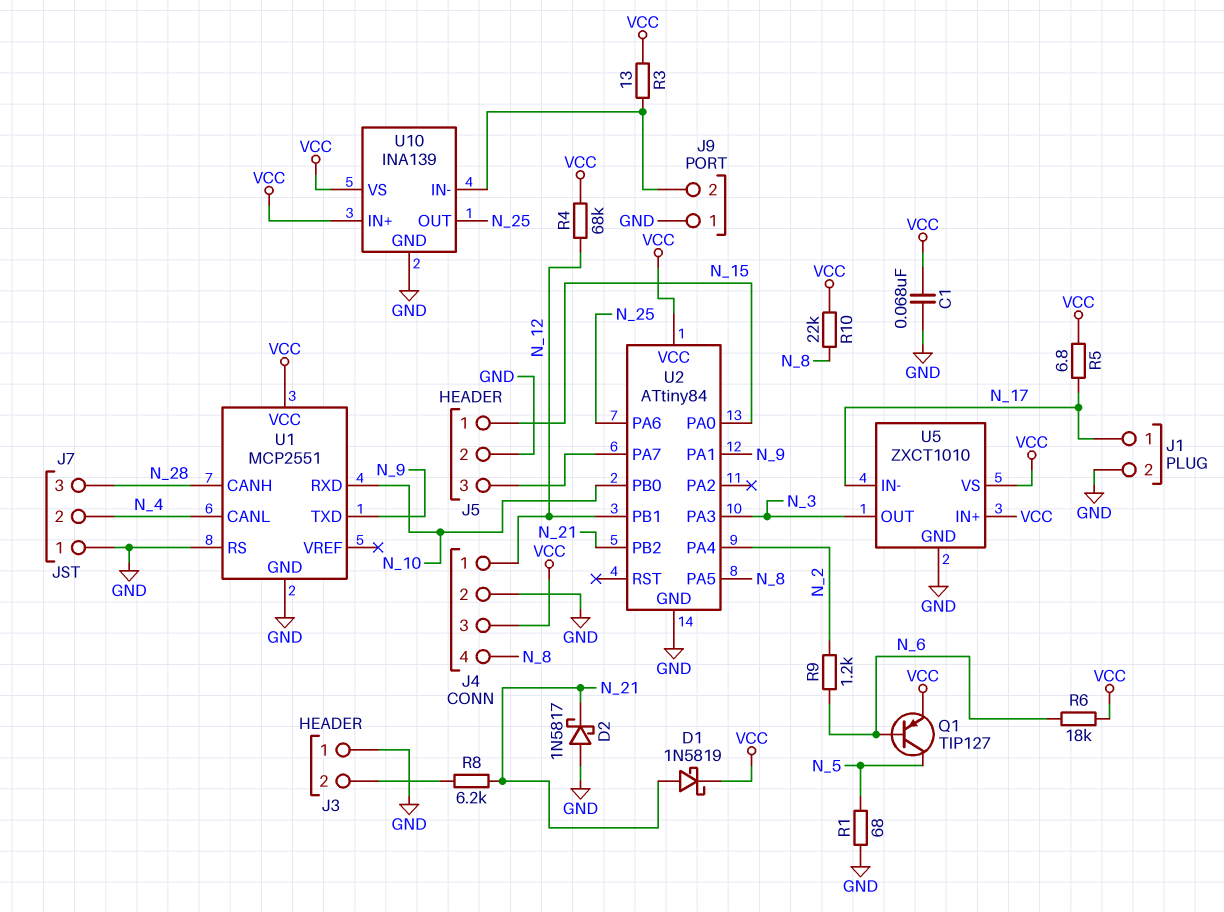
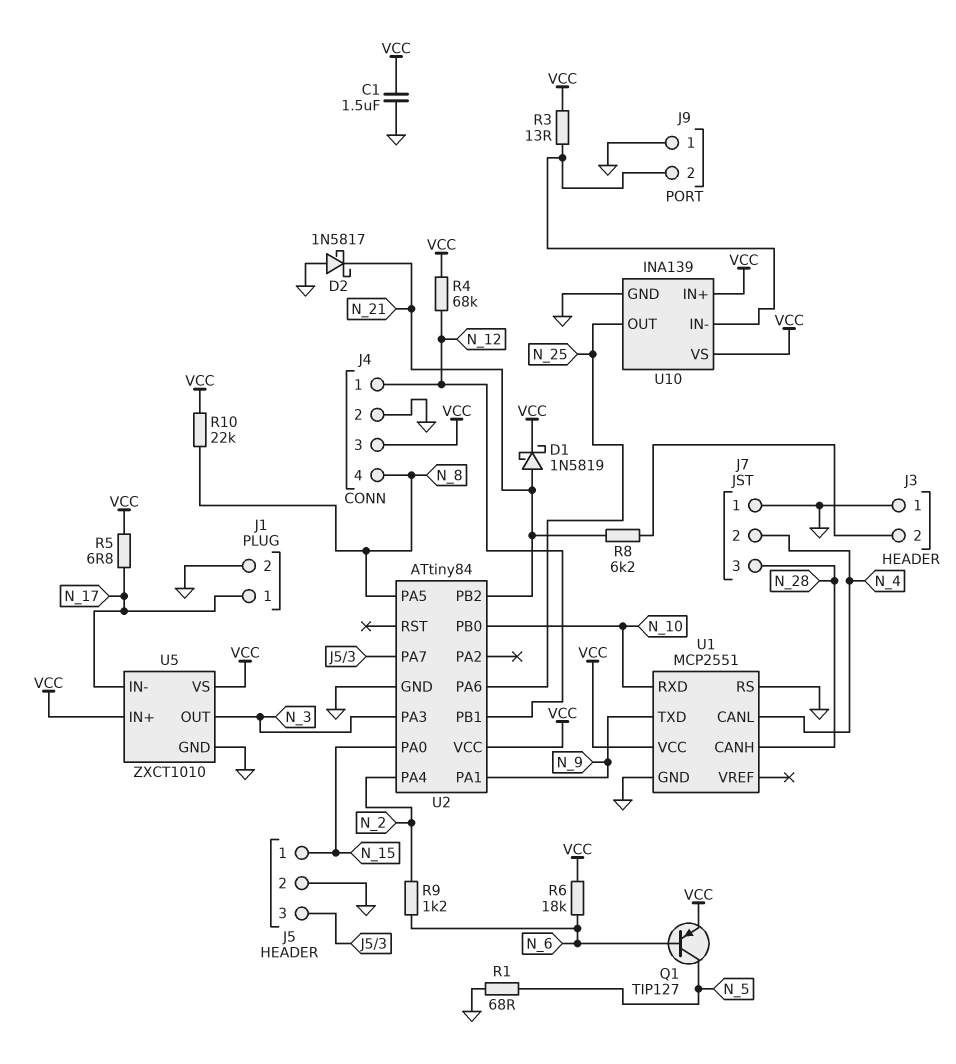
C1: 68nF (GND, VCC) -> 1.5uF (GND, VCC)

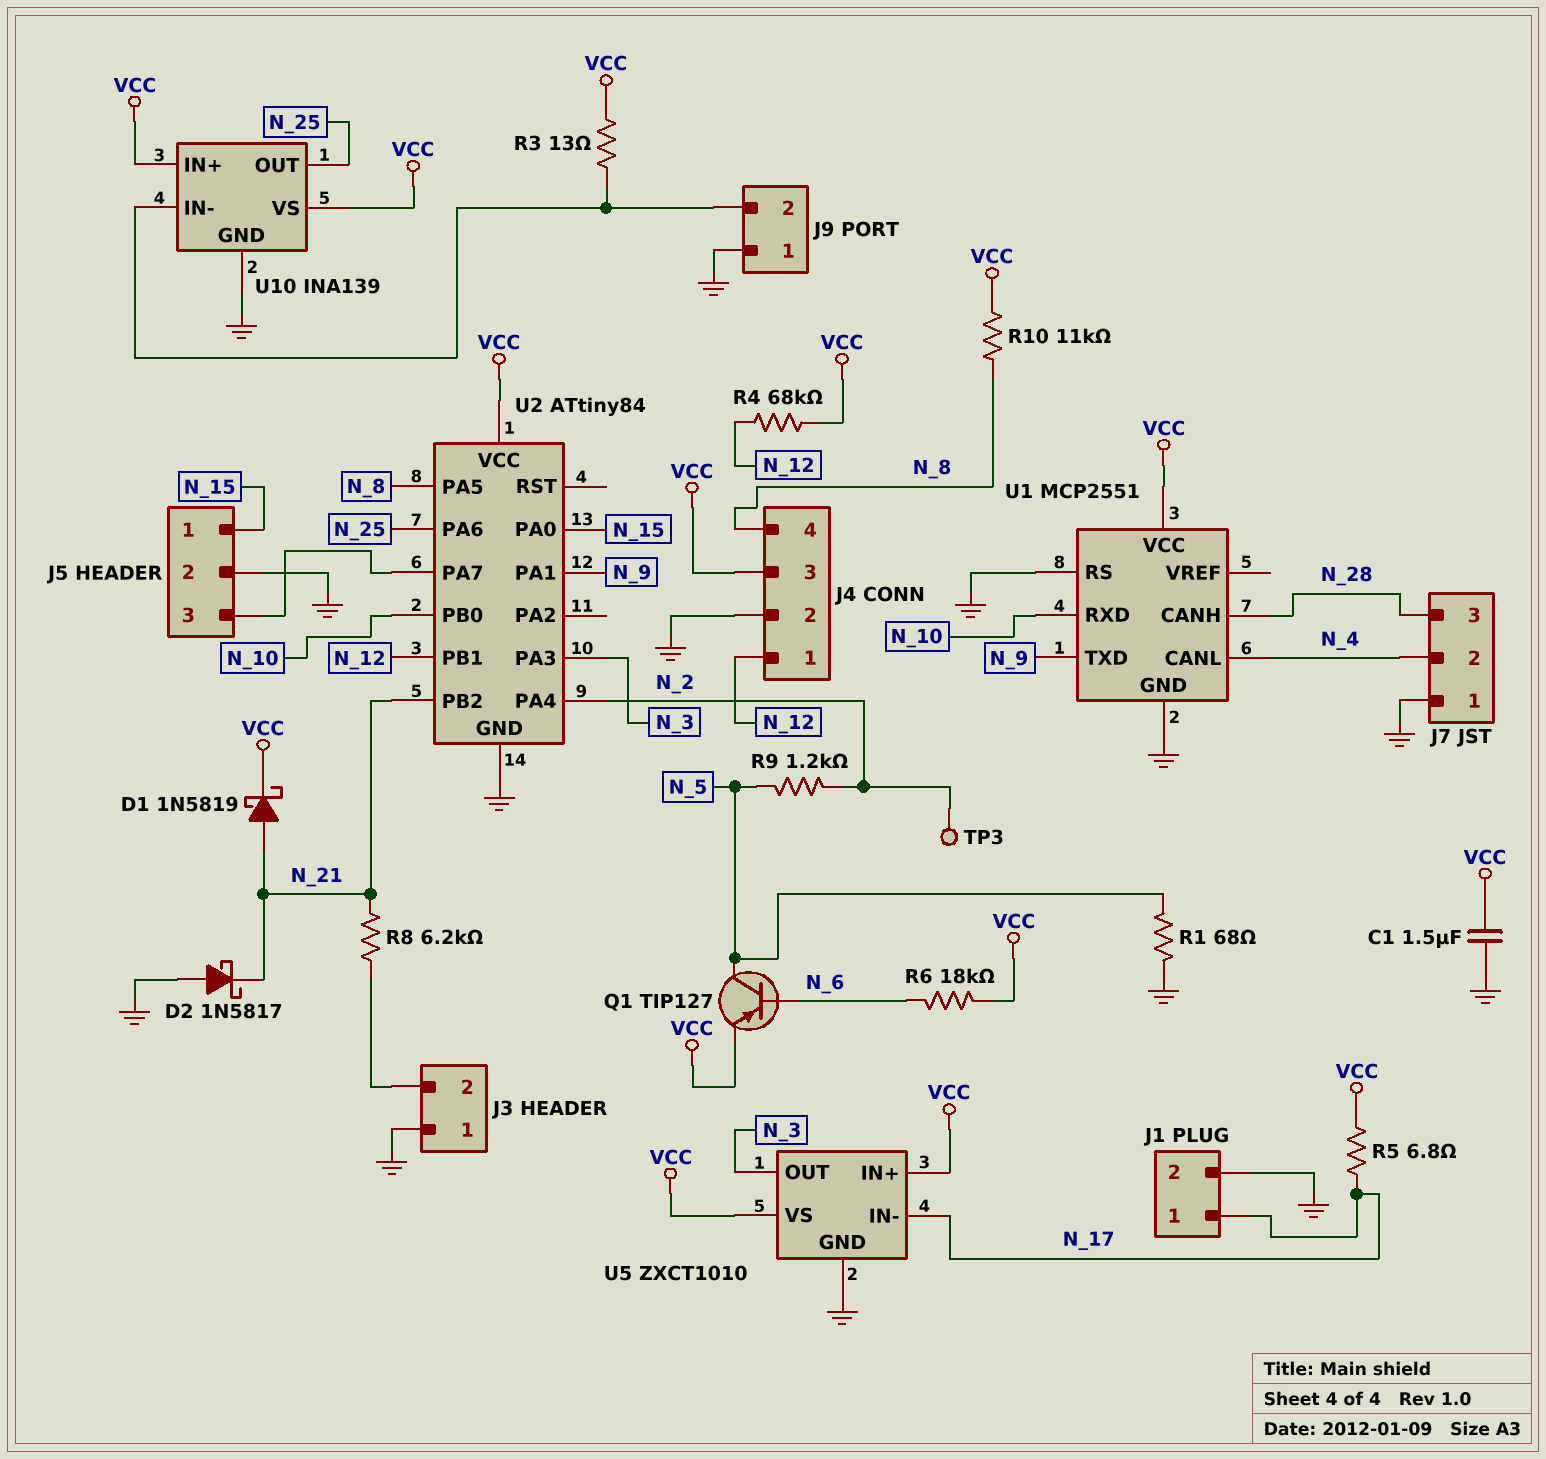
R9: 1.2k (N_2, N_6) -> 1.2k (N_2, N_5)
R10: 22k (N_8, VCC) -> 11k (N_8, VCC)
TP3: none -> test point (N_2)

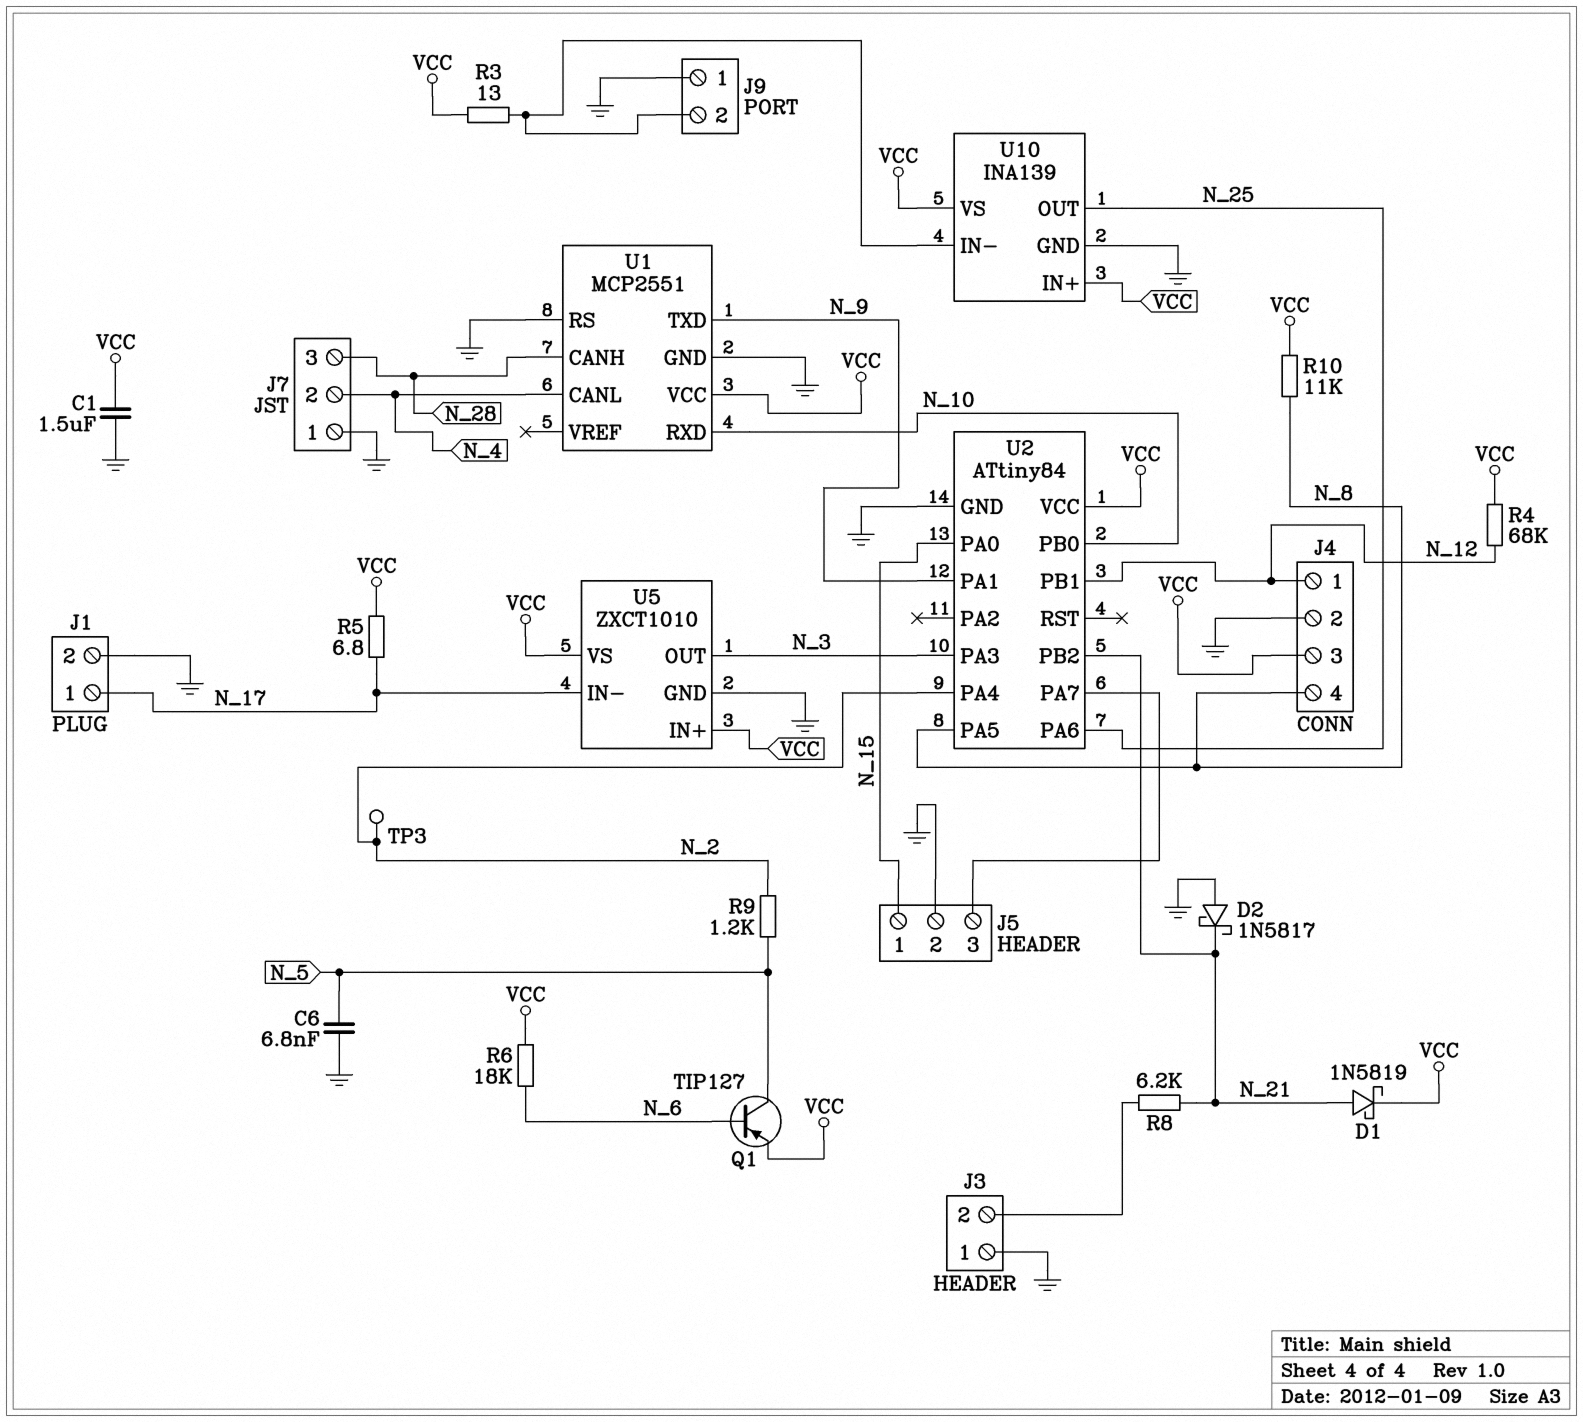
C6: none -> 6.8nF (GND, N_5)
R1: 68 (GND, N_5) -> none

